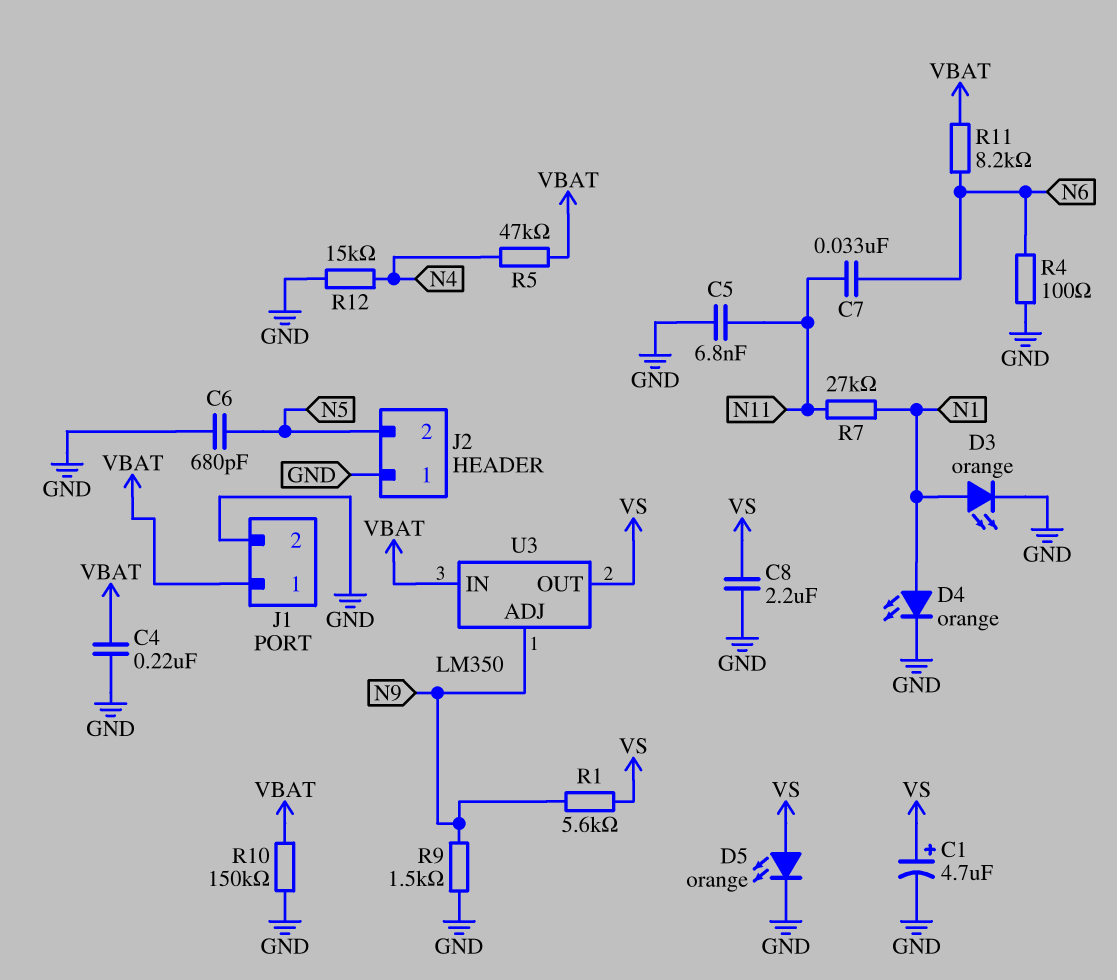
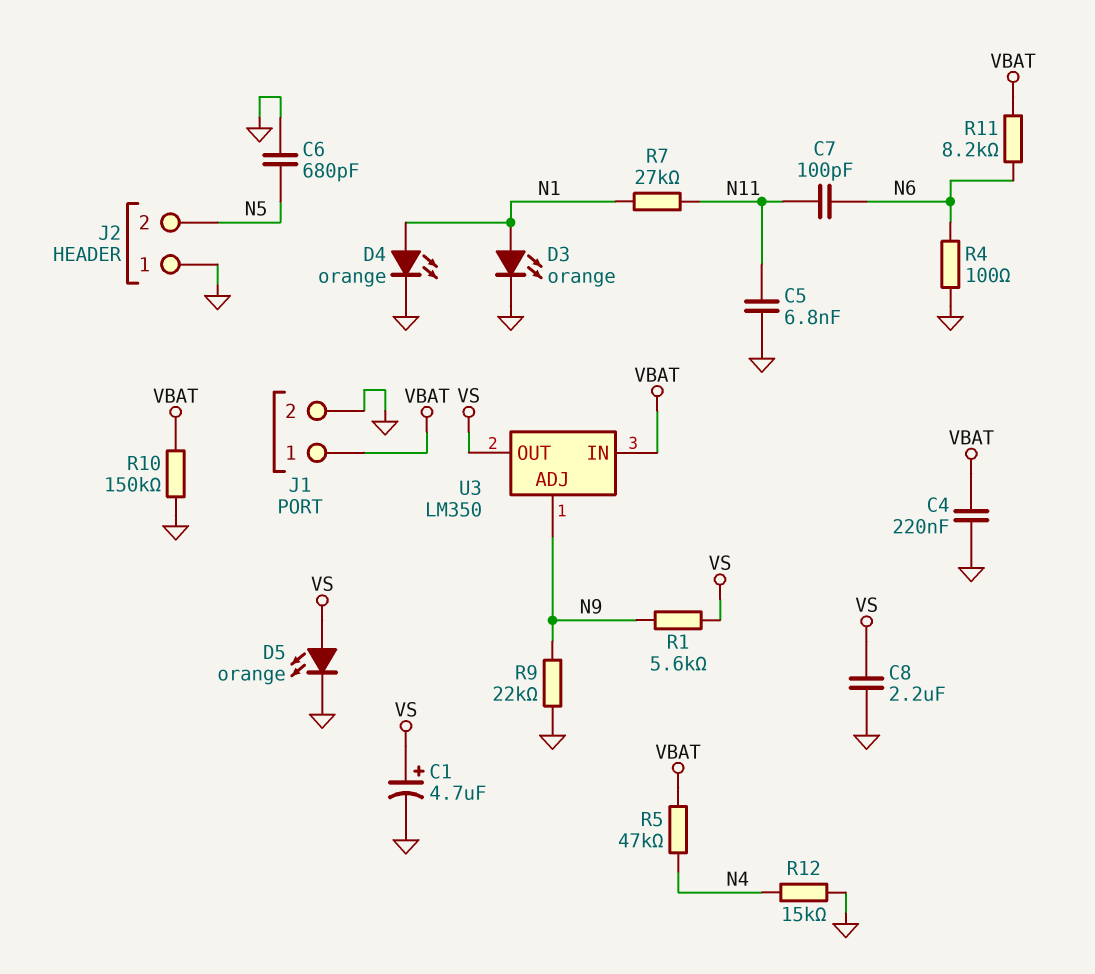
C7: 33nF (N6, N11) -> 100pF (N6, N11)
R9: 1.5k (GND, N9) -> 22k (GND, N9)

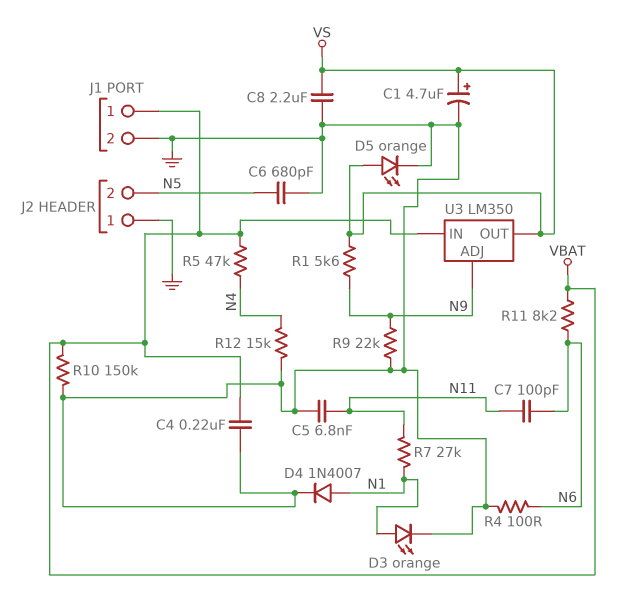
D4: LED orange (A N1, K GND) -> diode 1N4007 (A N1, K GND)

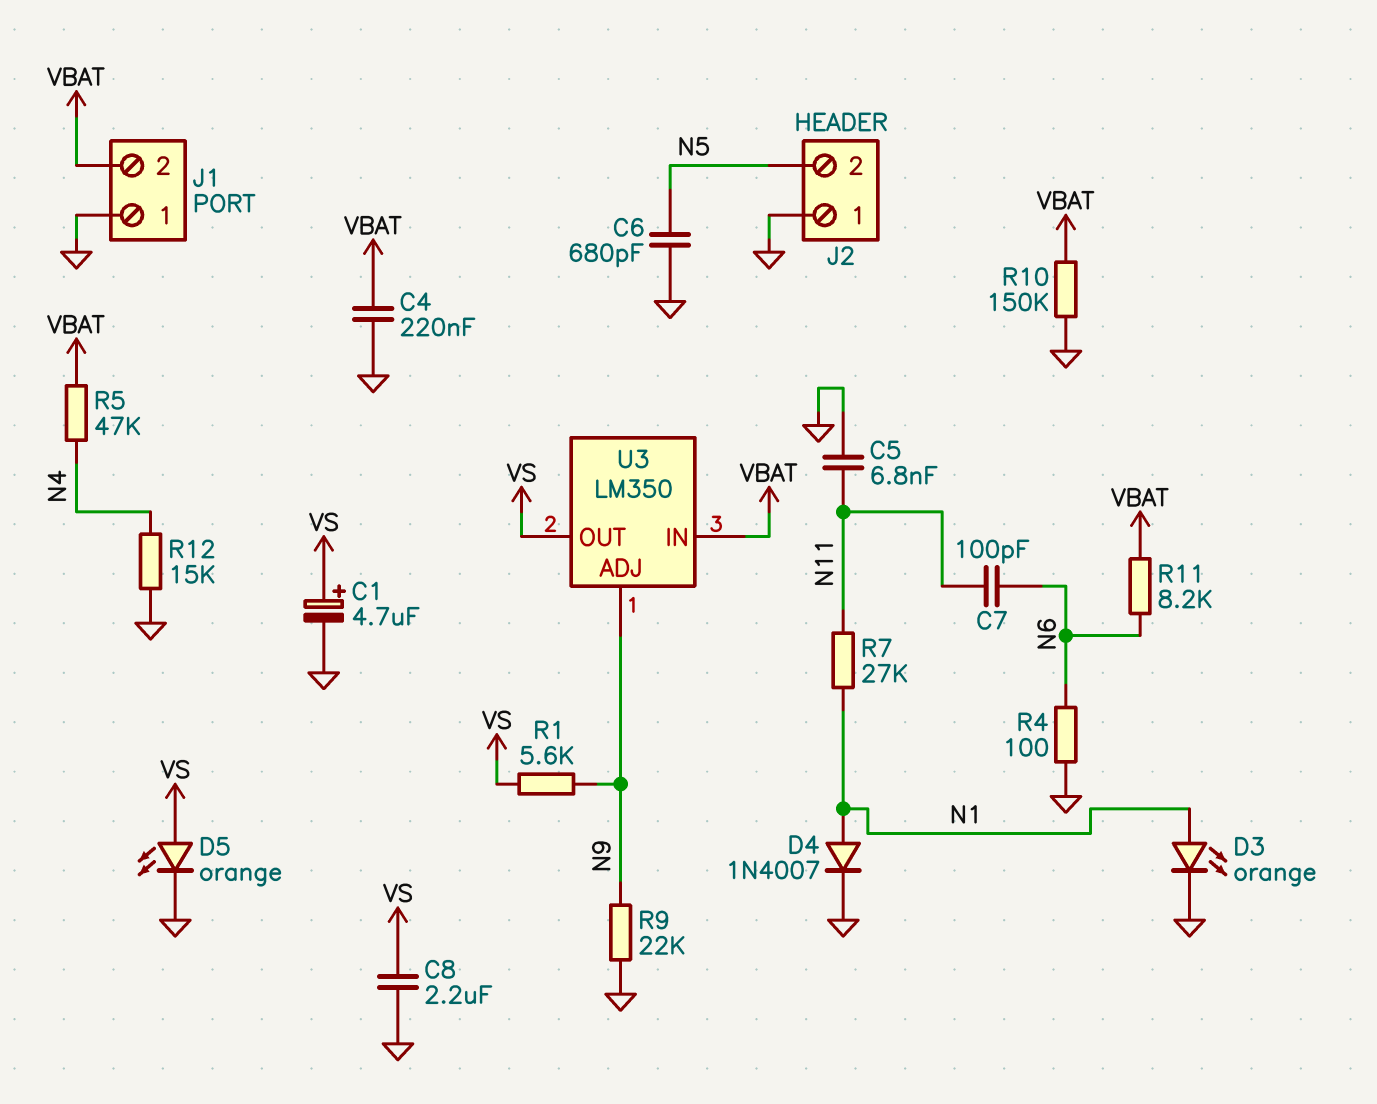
J1 pin 1: VBAT -> GND
J1 pin 2: GND -> VBAT

